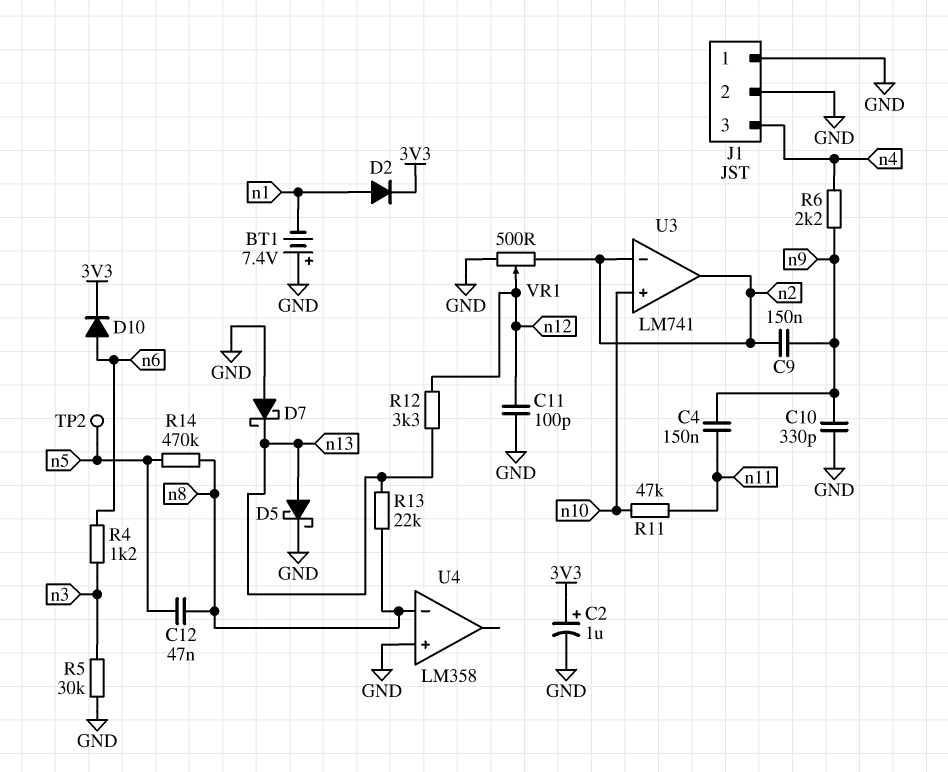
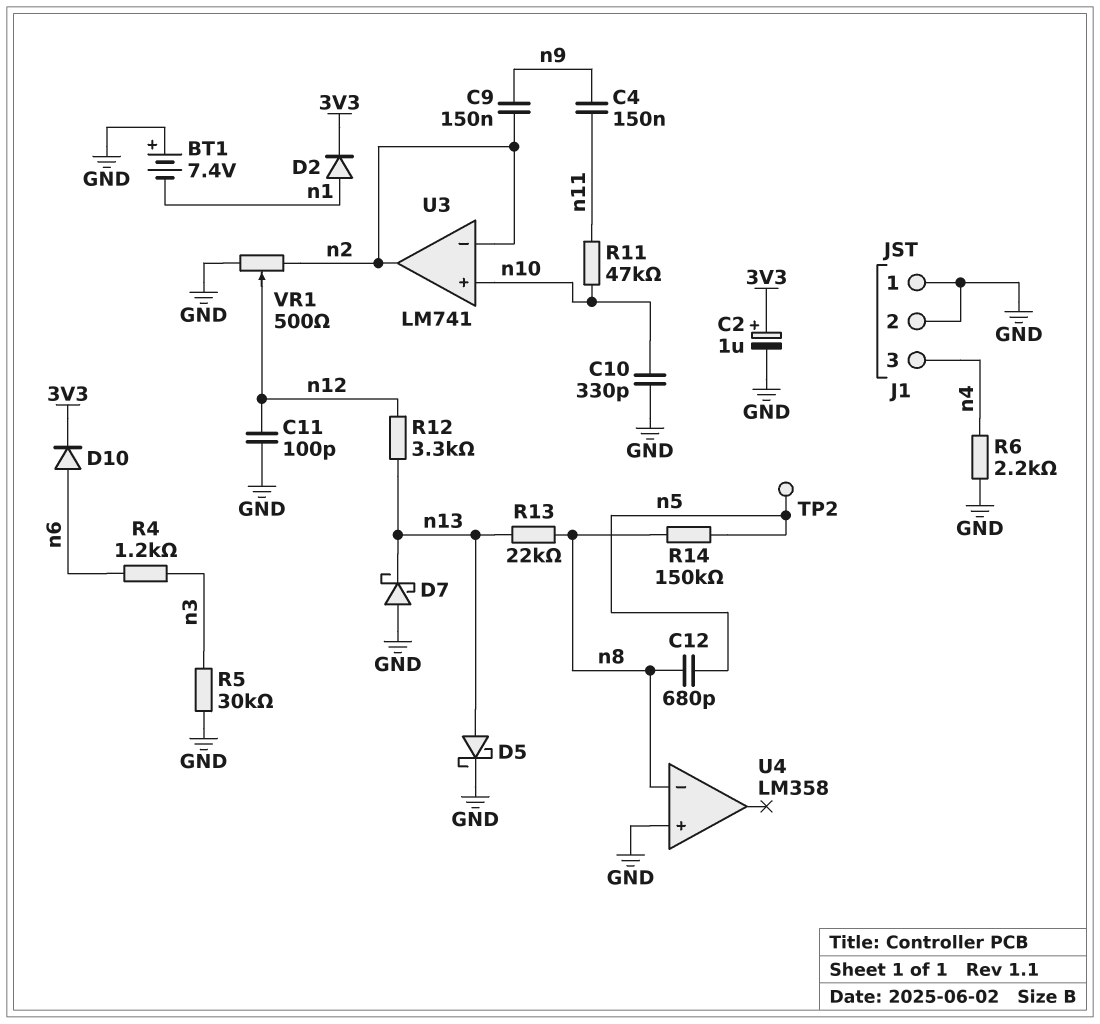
C10: 330pF (GND, n9) -> 330pF (GND, n10)
C12: 47nF (n5, n8) -> 680pF (n5, n8)
R6: 2.2k (n4, n9) -> 2.2k (GND, n4)
R14: 470k (n5, n8) -> 150k (n5, n8)

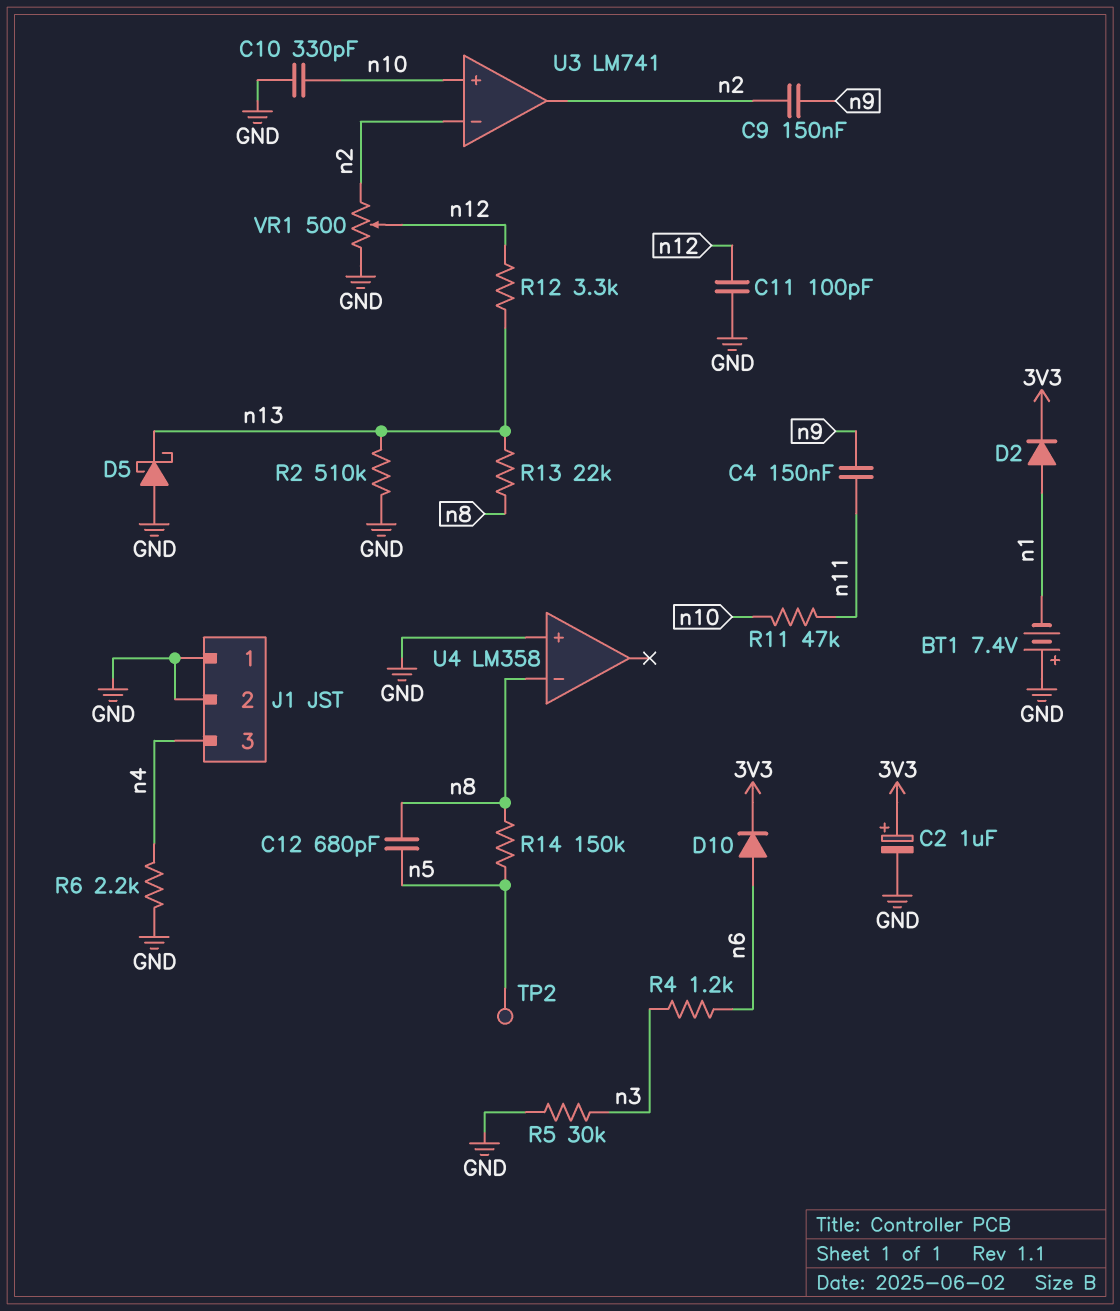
D5: schottky (A n13, K GND) -> schottky (A GND, K n13)
D7: schottky (A GND, K n13) -> none
R2: none -> 510k (GND, n13)

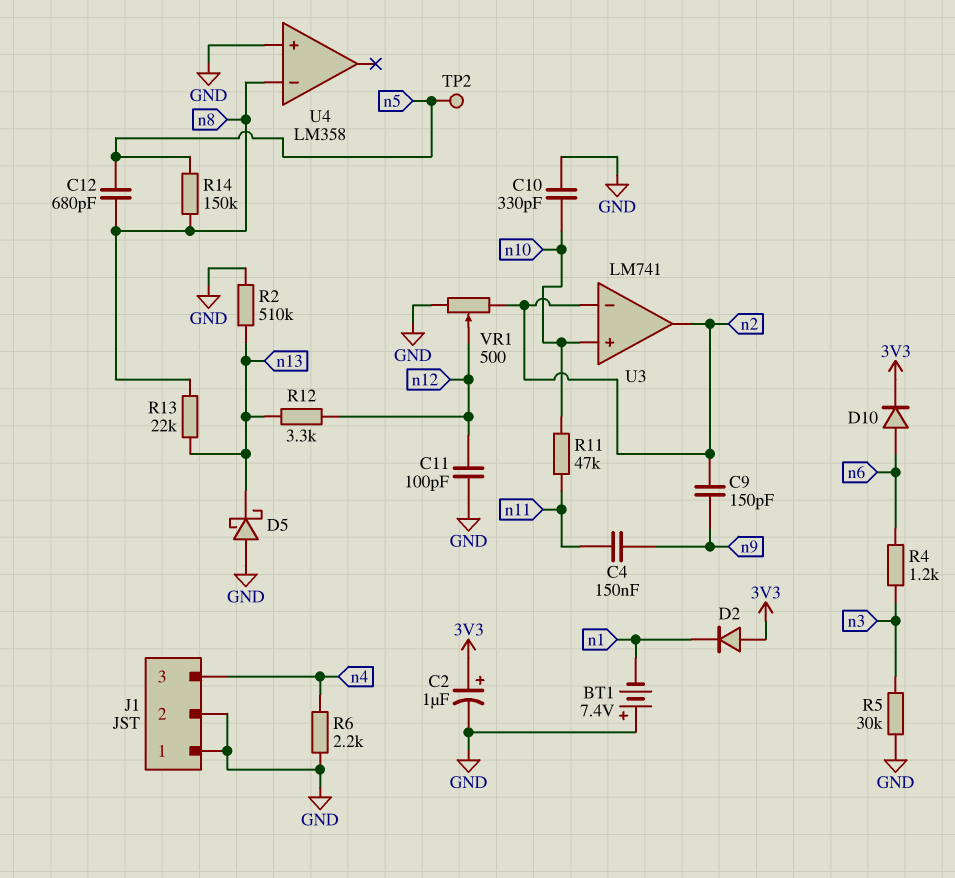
C9: 150nF (n2, n9) -> 150pF (n2, n9)
D2: diode (A n1, K 3V3) -> diode (A 3V3, K n1)

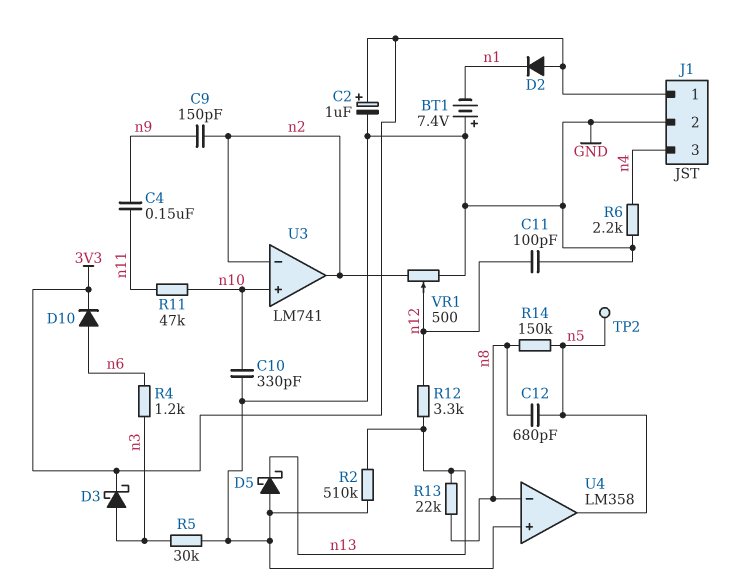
D3: none -> schottky (A n3, K 3V3)
J1 pin 1: GND -> 3V3
U4 pin out: none -> n5

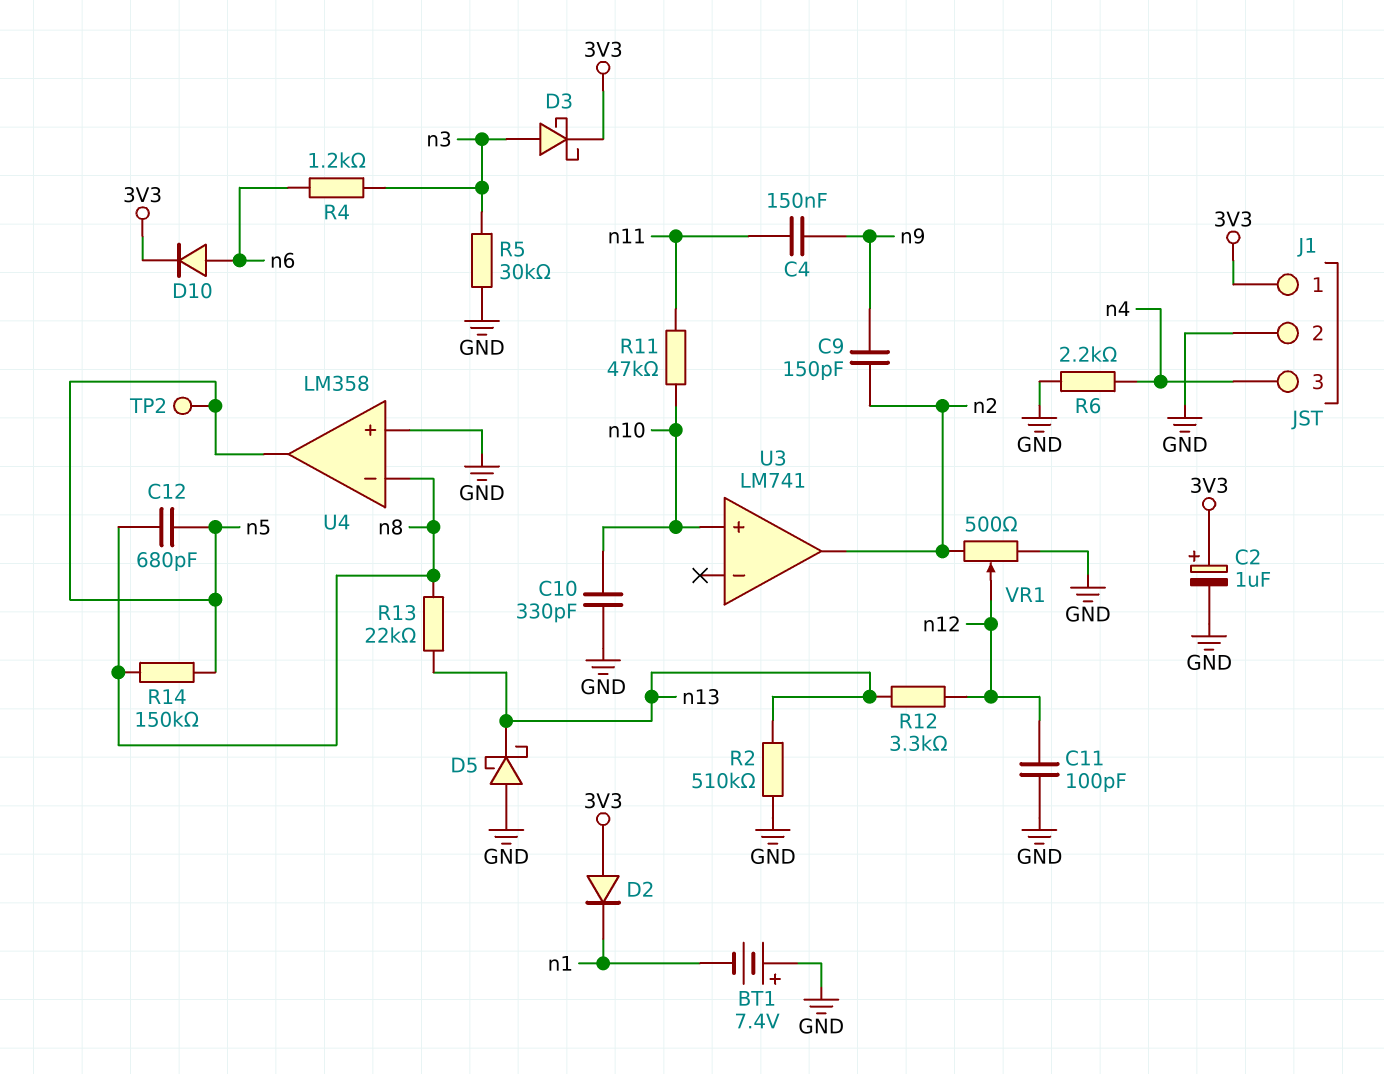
U3 pin in-: n2 -> none

